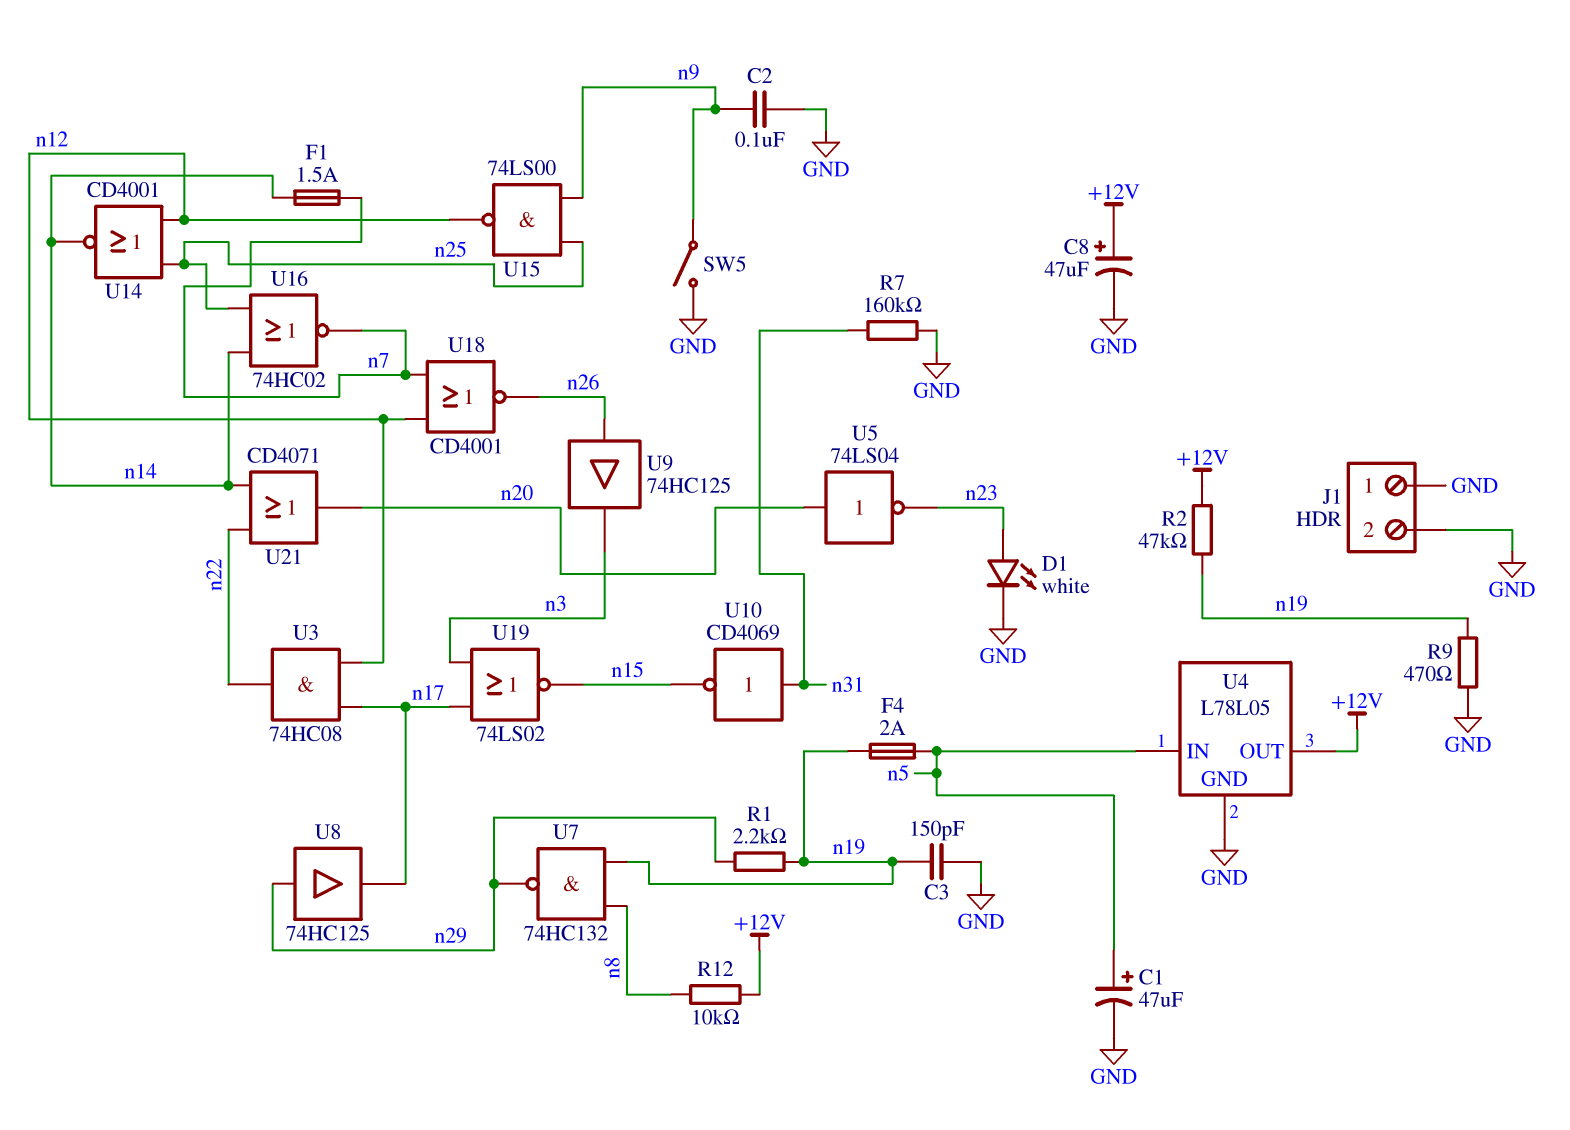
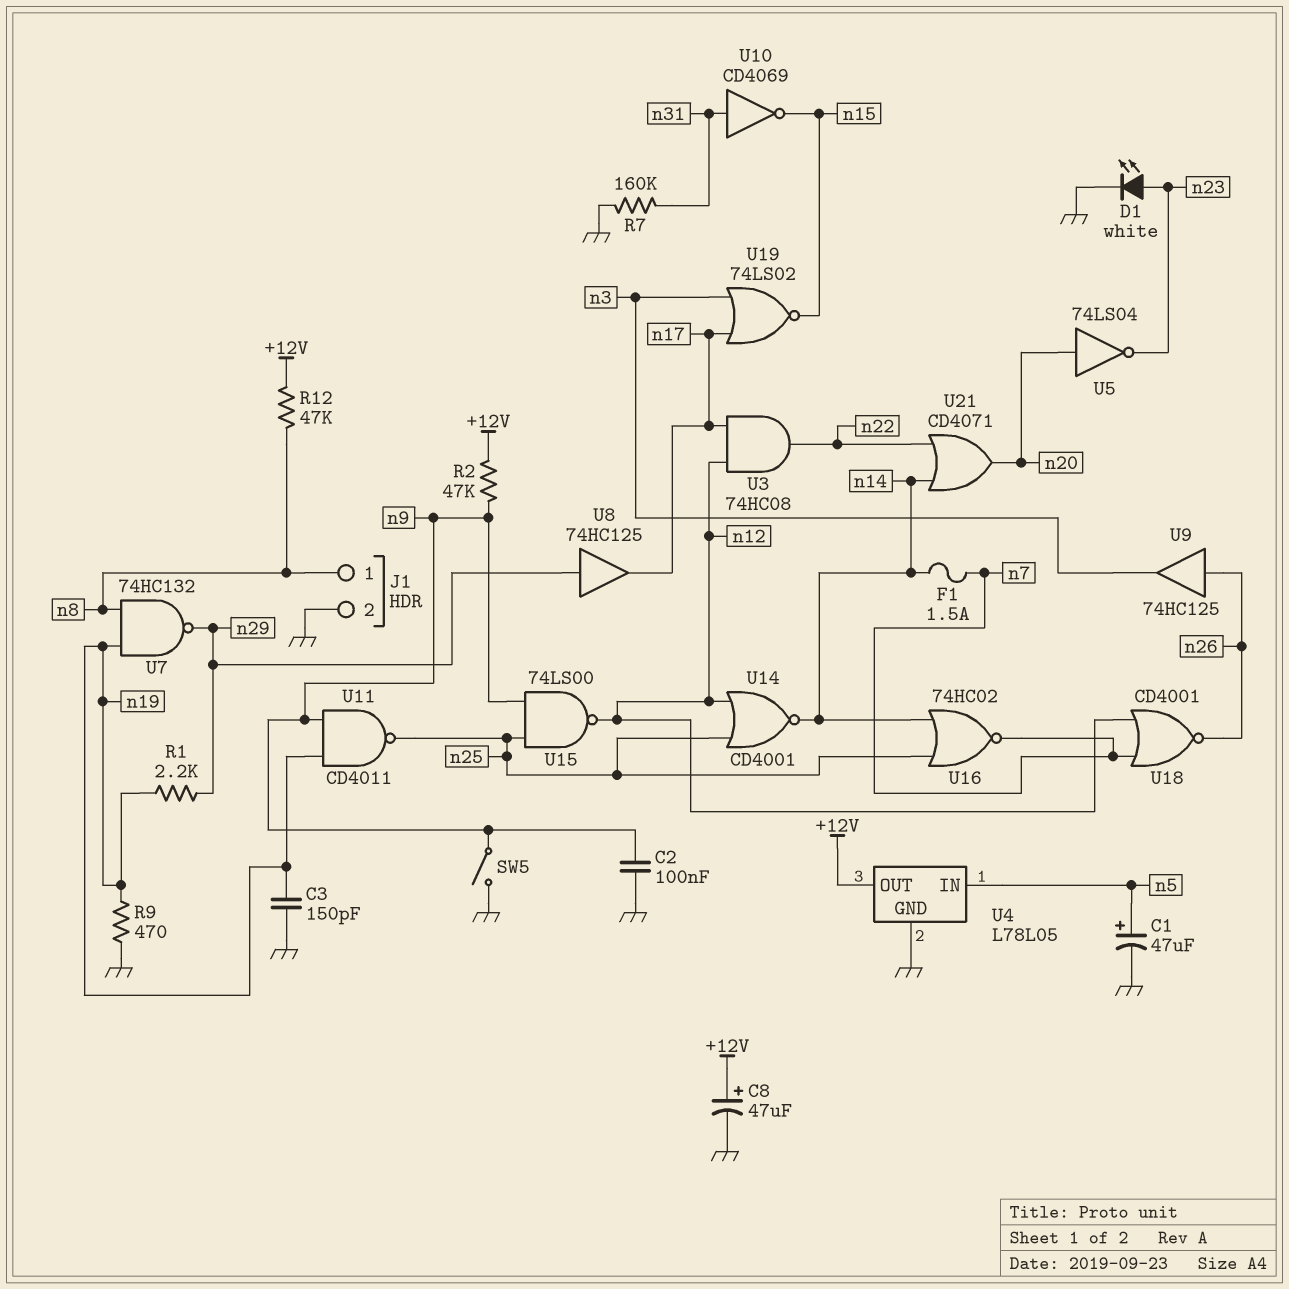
F4: 2A (n5, n19) -> none
J1 pin 1: GND -> n8
R2: 47k (+12V, n19) -> 47k (+12V, n9)
R12: 10k (+12V, n8) -> 47k (+12V, n8)
U11: none -> NAND CD4011 (in n9, in n19, out n25)

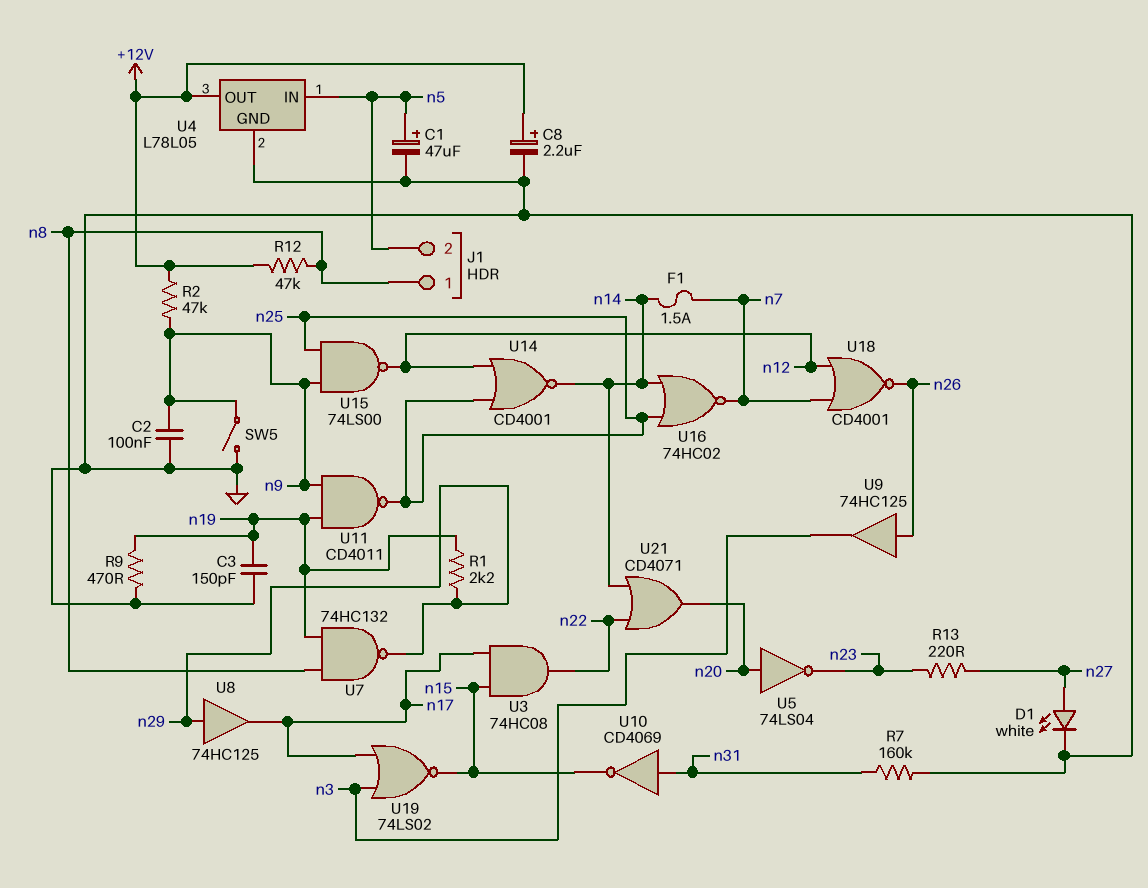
C8: 47uF (plus +12V, minus GND) -> 2.2uF (plus +12V, minus GND)
D1: LED white (A n23, K GND) -> LED white (A n27, K GND)
J1 pin 2: GND -> n5
R13: none -> 220 (n23, n27)
U3: AND 74HC08 (in n12, in n17, out n22) -> AND 74HC08 (in n15, in n17, out n22)

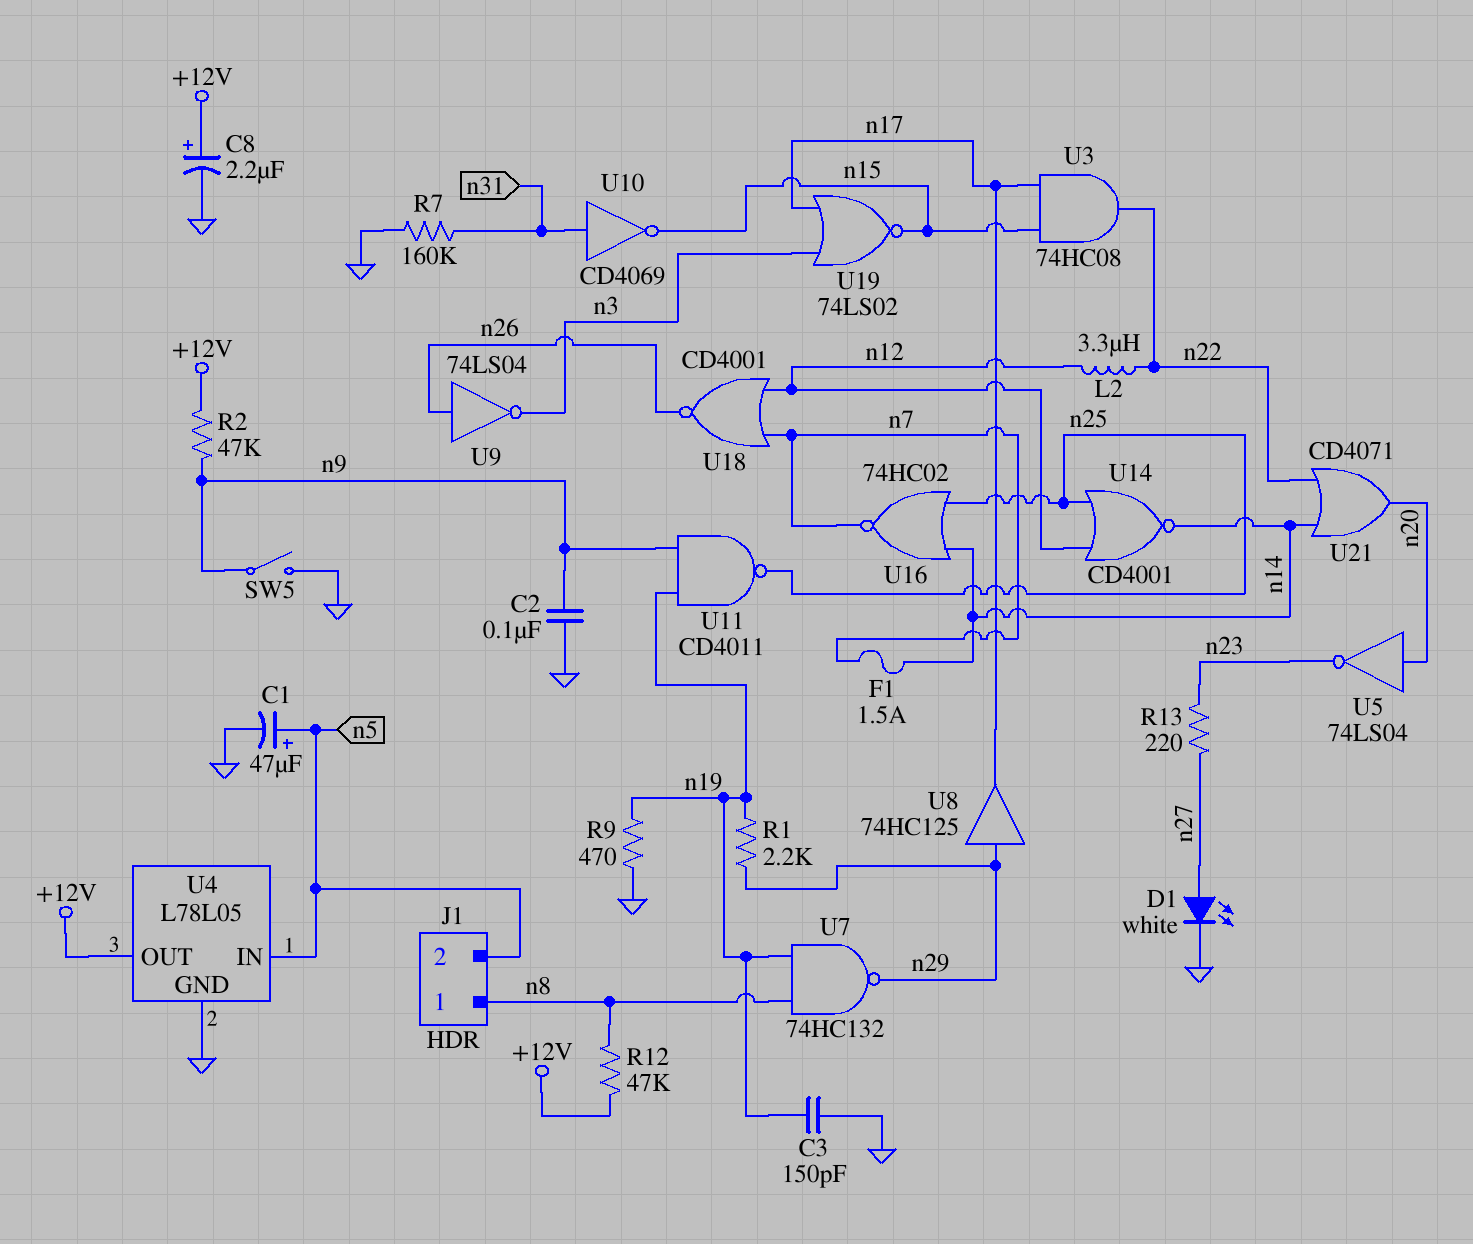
L2: none -> 3.3uH (n12, n22)
U9: buffer 74HC125 (in n26, out n3) -> NOT 74LS04 (in n26, out n3)
U15: NAND 74LS00 (in n9, in n25, out n12) -> none

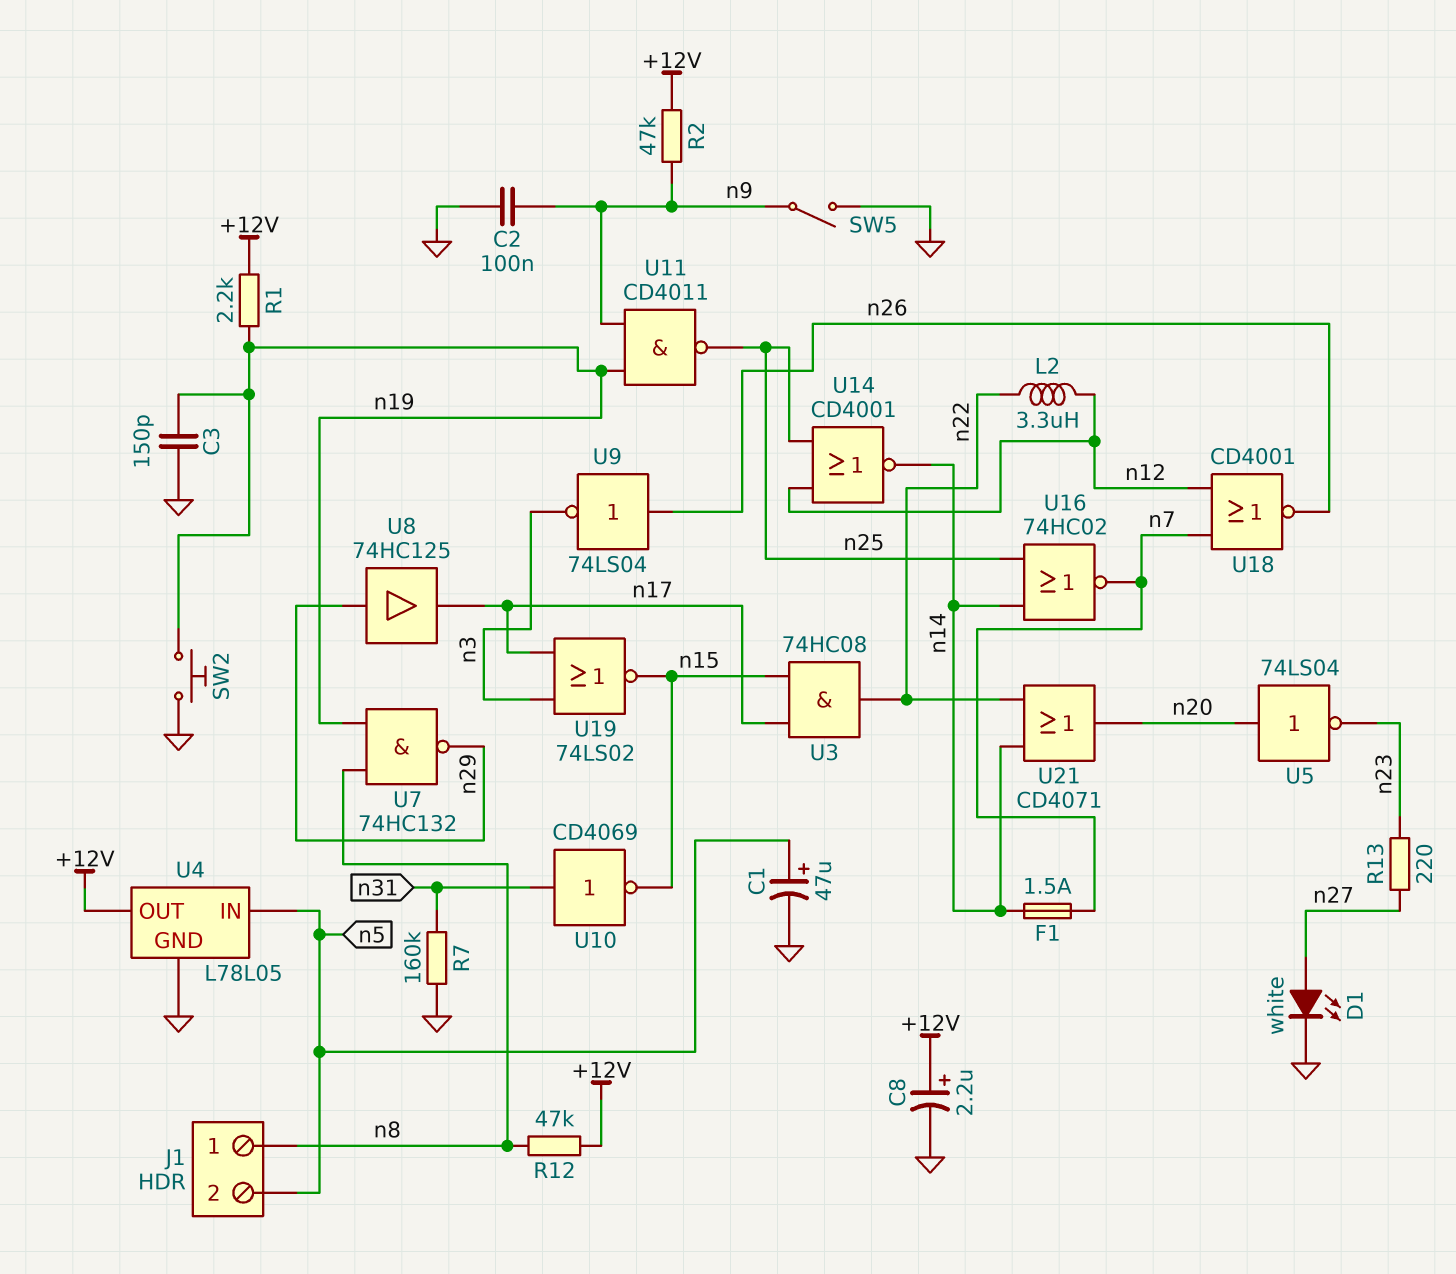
R1: 2.2k (n19, n29) -> 2.2k (+12V, n19)
R9: 470 (GND, n19) -> none
SW2: none -> button (GND, n19)

